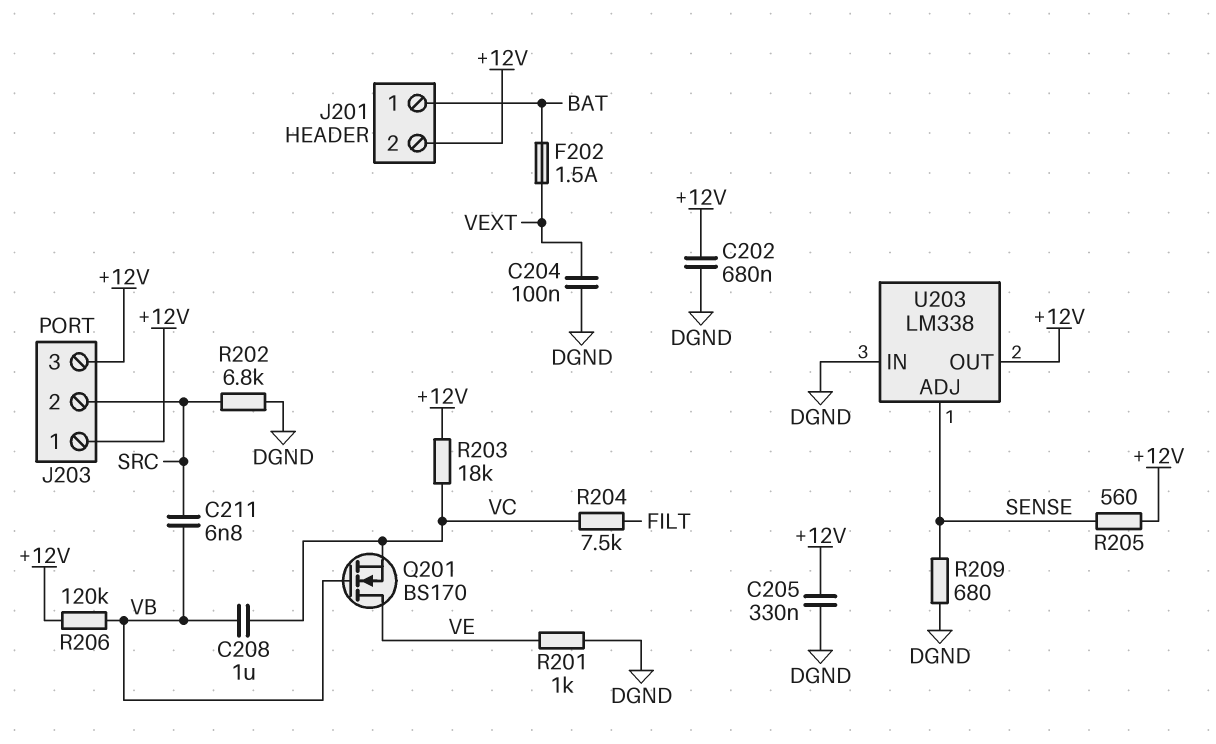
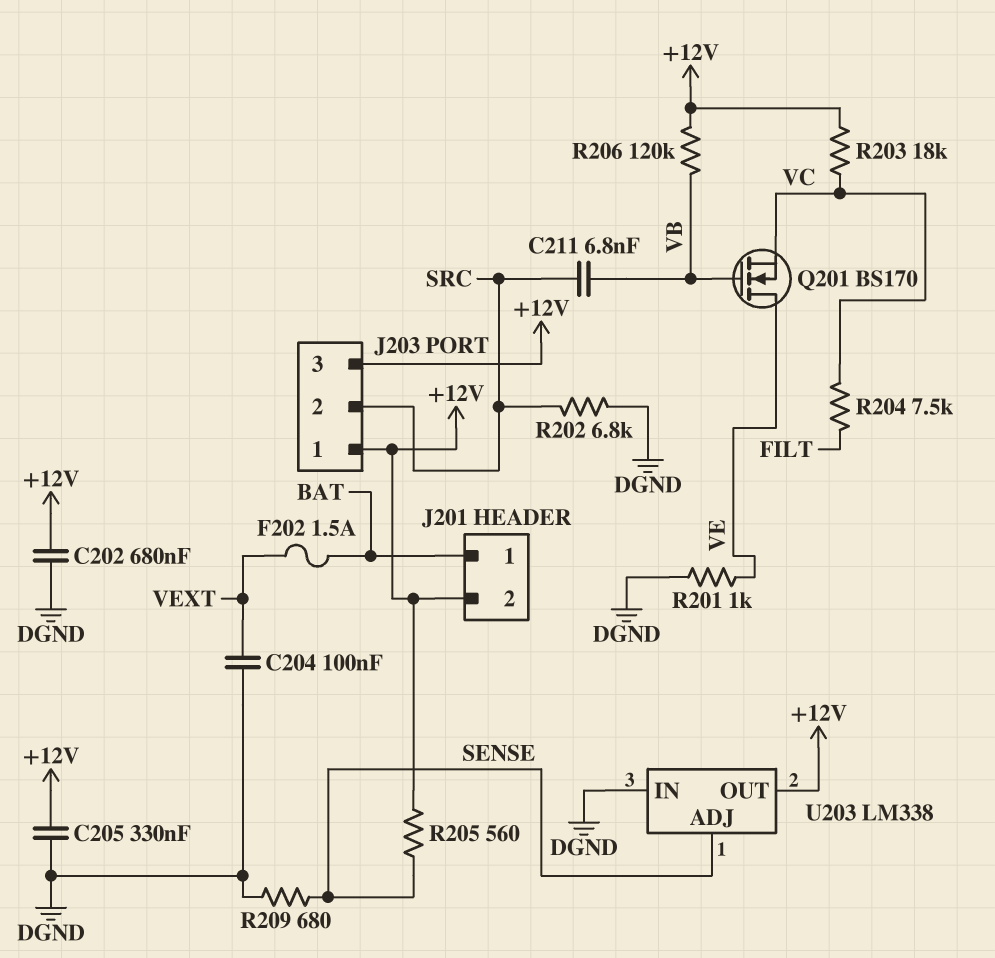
C208: 1uF (VB, VC) -> none

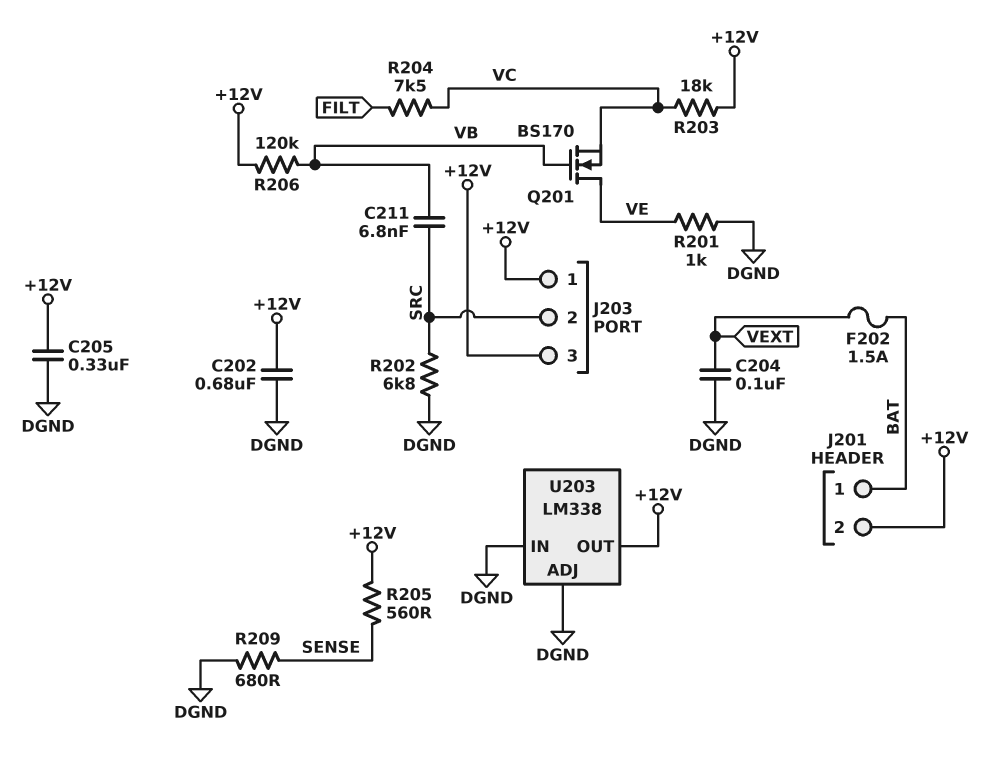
U203 pin ADJ: SENSE -> DGND

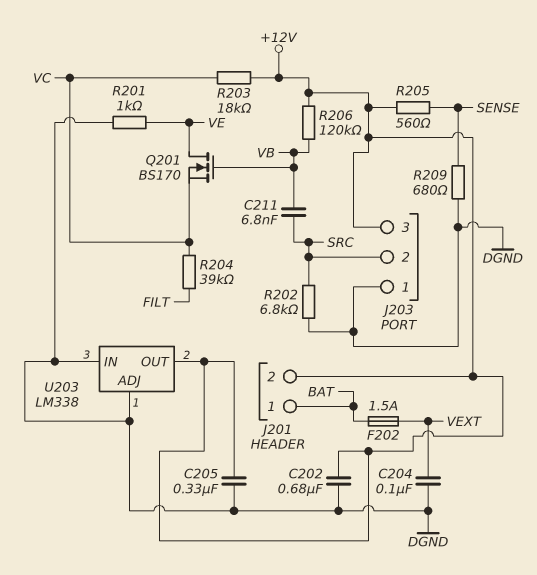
J203 pin 1: +12V -> DGND
R204: 7.5k (FILT, VC) -> 39k (FILT, VC)

